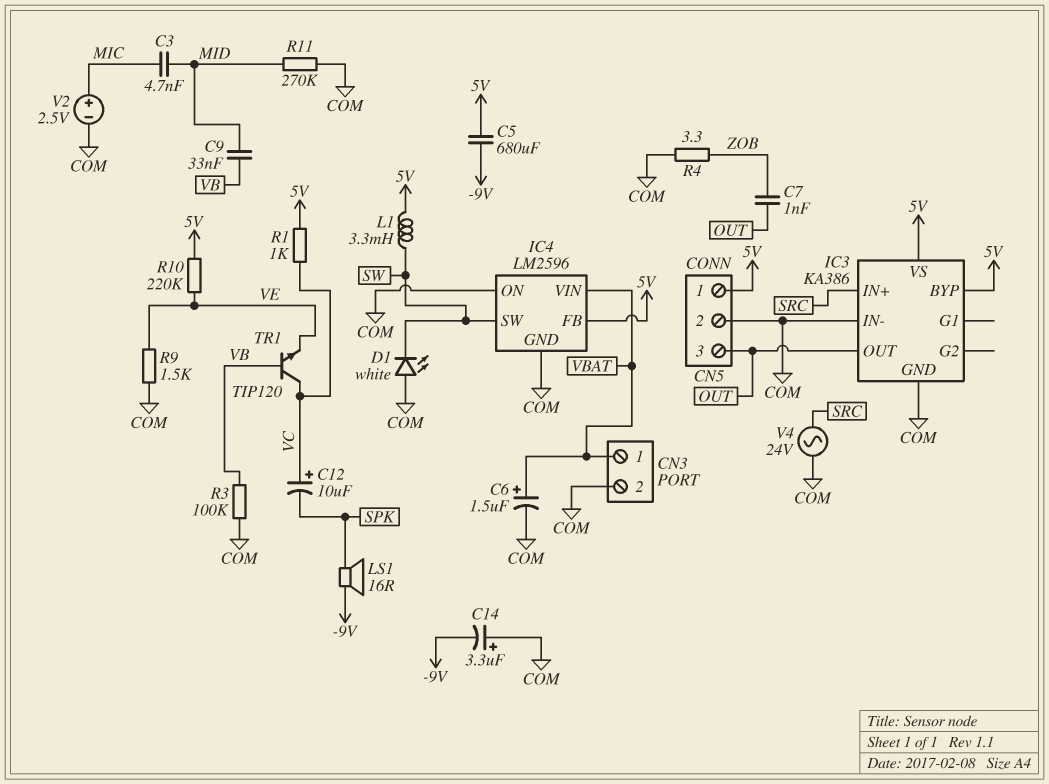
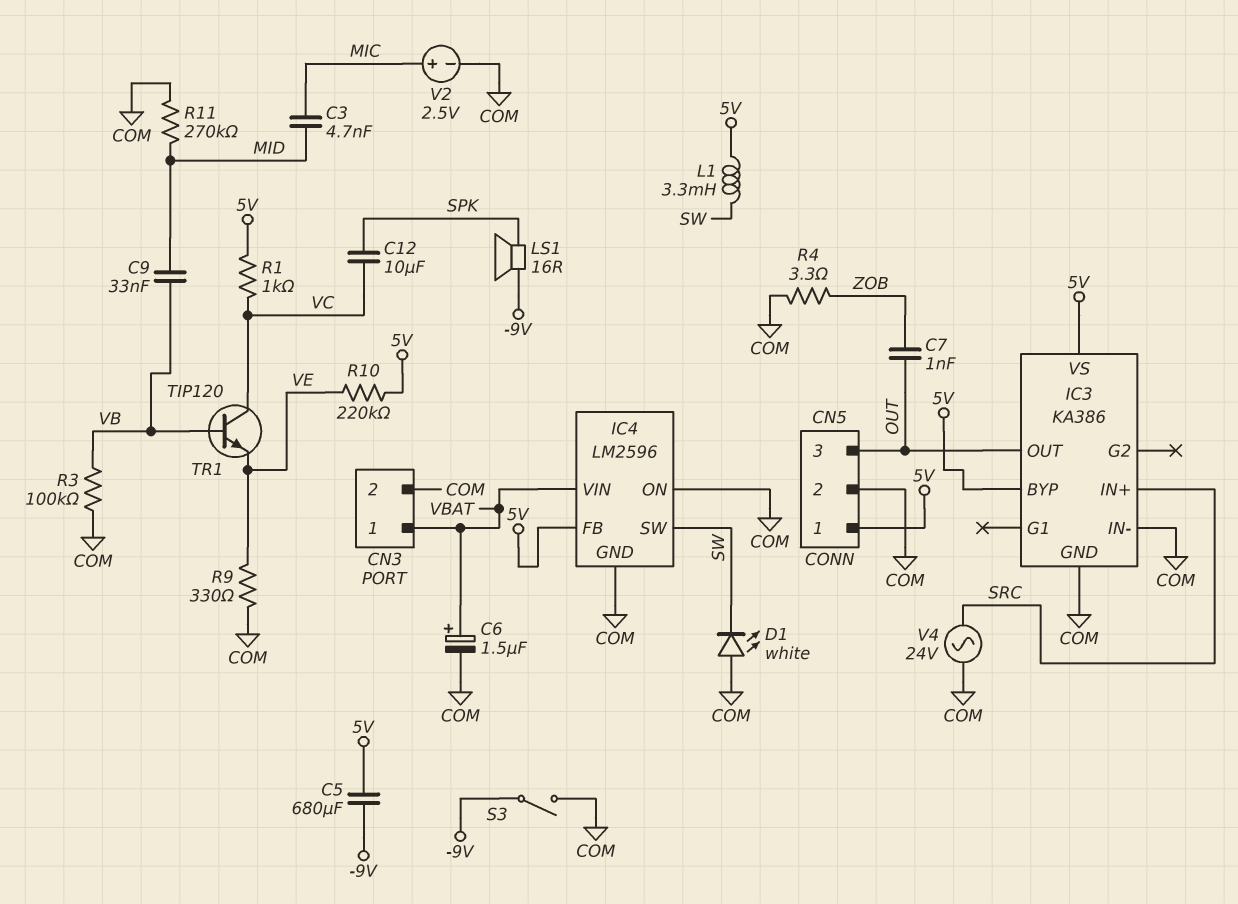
C12: 10uF (plus VC, minus SPK) -> 10uF (SPK, VC)
C14: 3.3uF (plus COM, minus -9V) -> none
R9: 1.5k (COM, VE) -> 330 (COM, VE)
S3: none -> switch (-9V, COM)

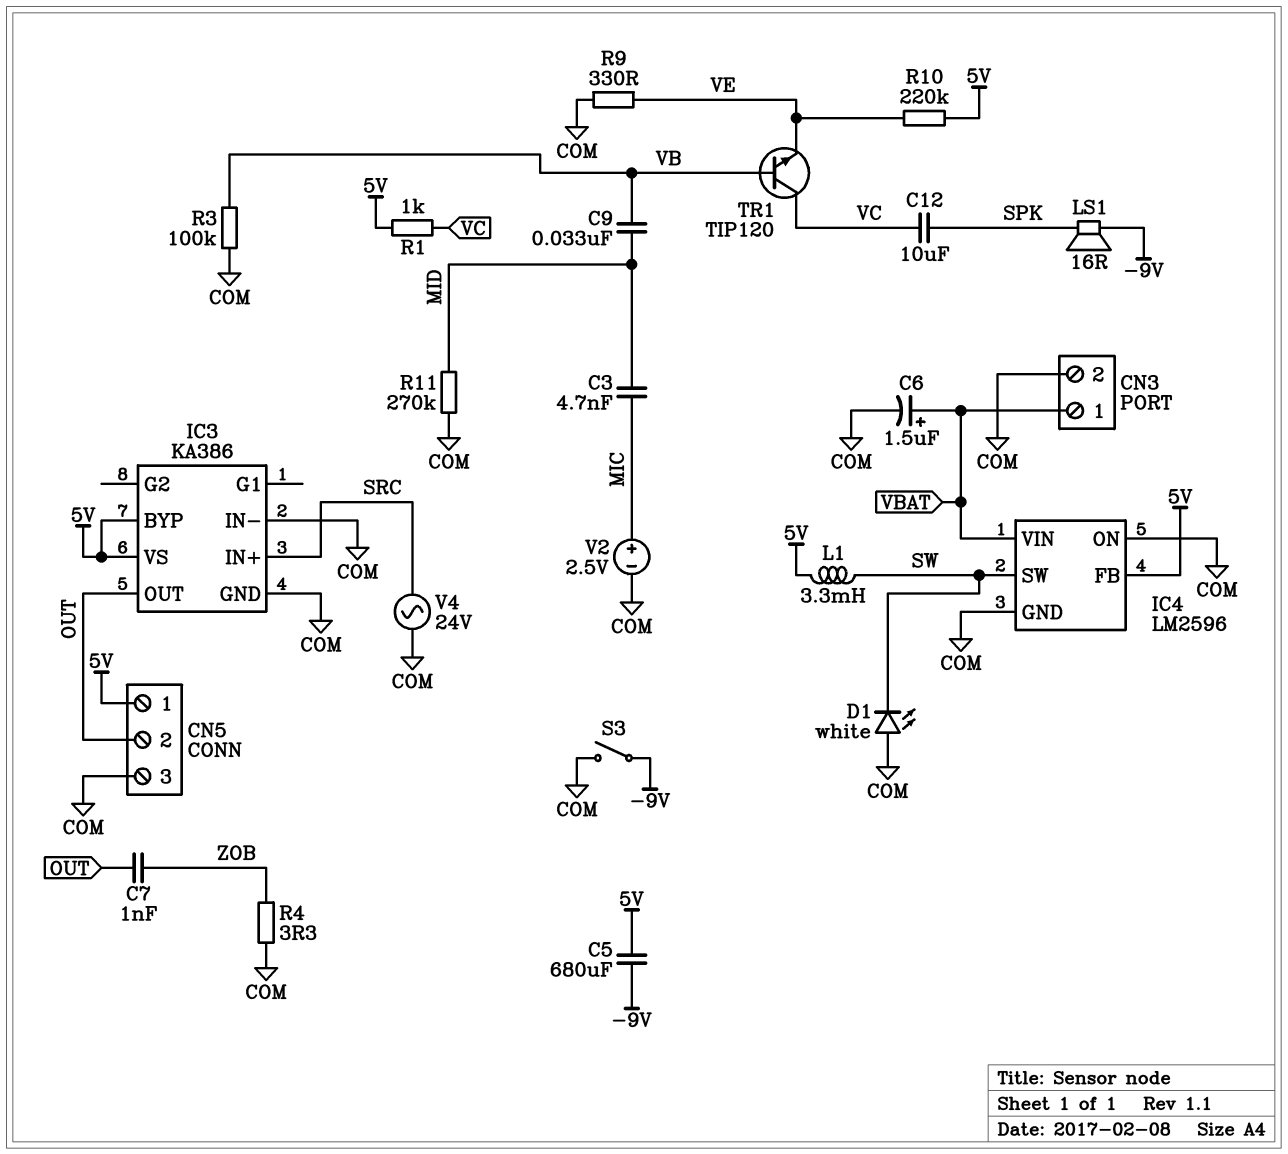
CN5 pin 2: COM -> OUT
CN5 pin 3: OUT -> COM

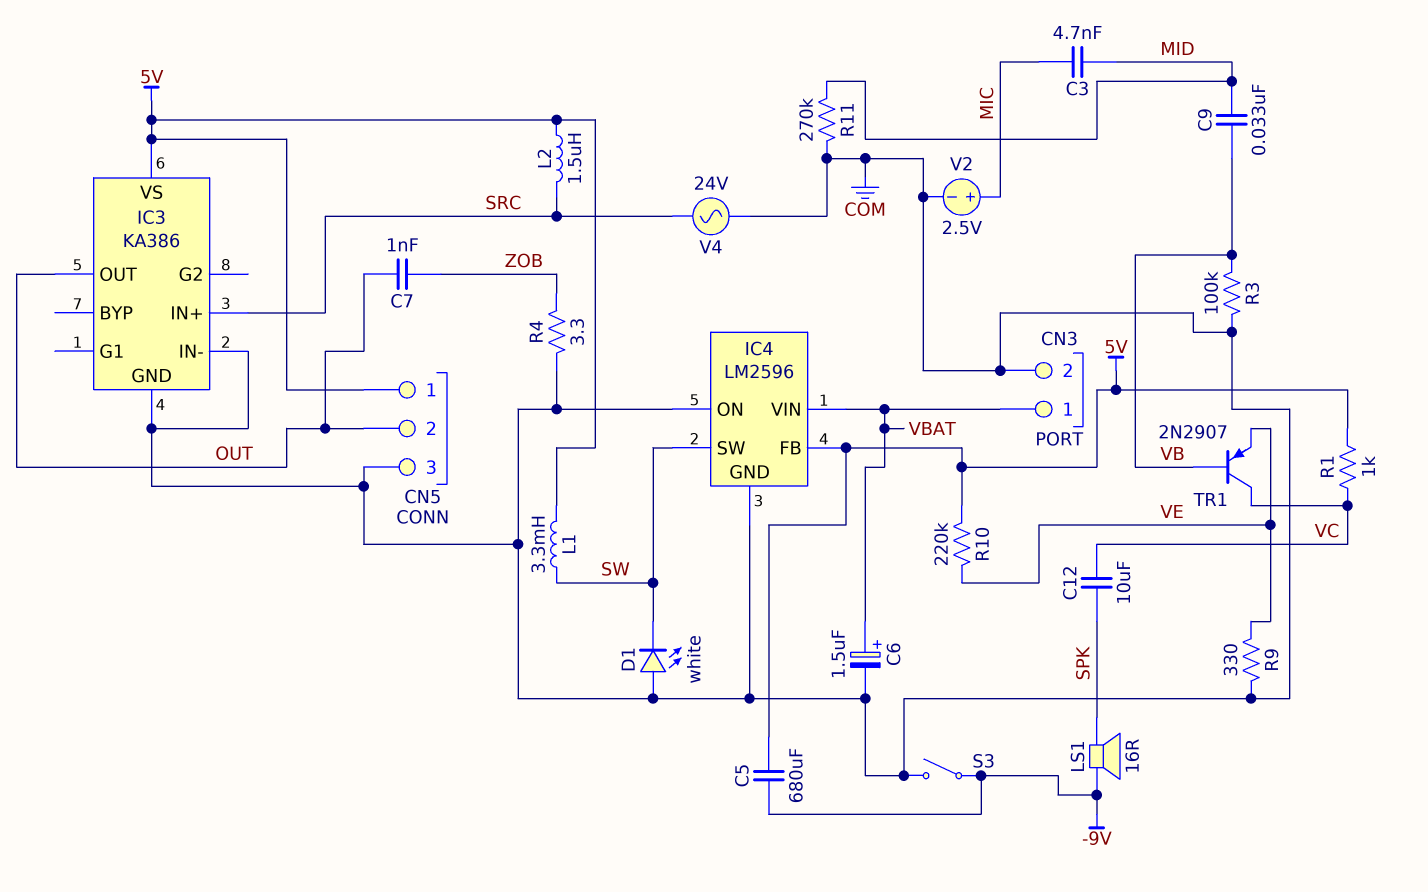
IC3 pin BYP: 5V -> none
L2: none -> 1.5uH (5V, SRC)
TR1: NPN TIP120 (B VB, C VC, E VE) -> PNP 2N2907 (B VB, C VC, E VE)

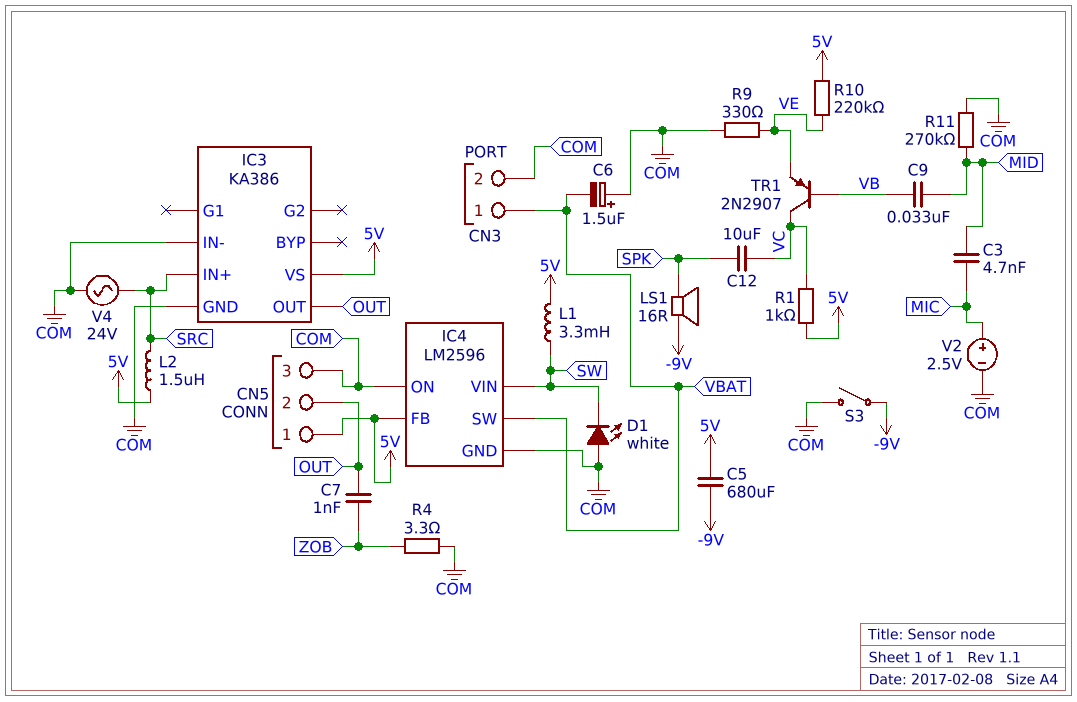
C6: 1.5uF (plus VBAT, minus COM) -> 1.5uF (plus COM, minus VBAT)
IC4 pin SW: SW -> VBAT
IC4 pin VIN: VBAT -> SW
R3: 100k (COM, VB) -> none

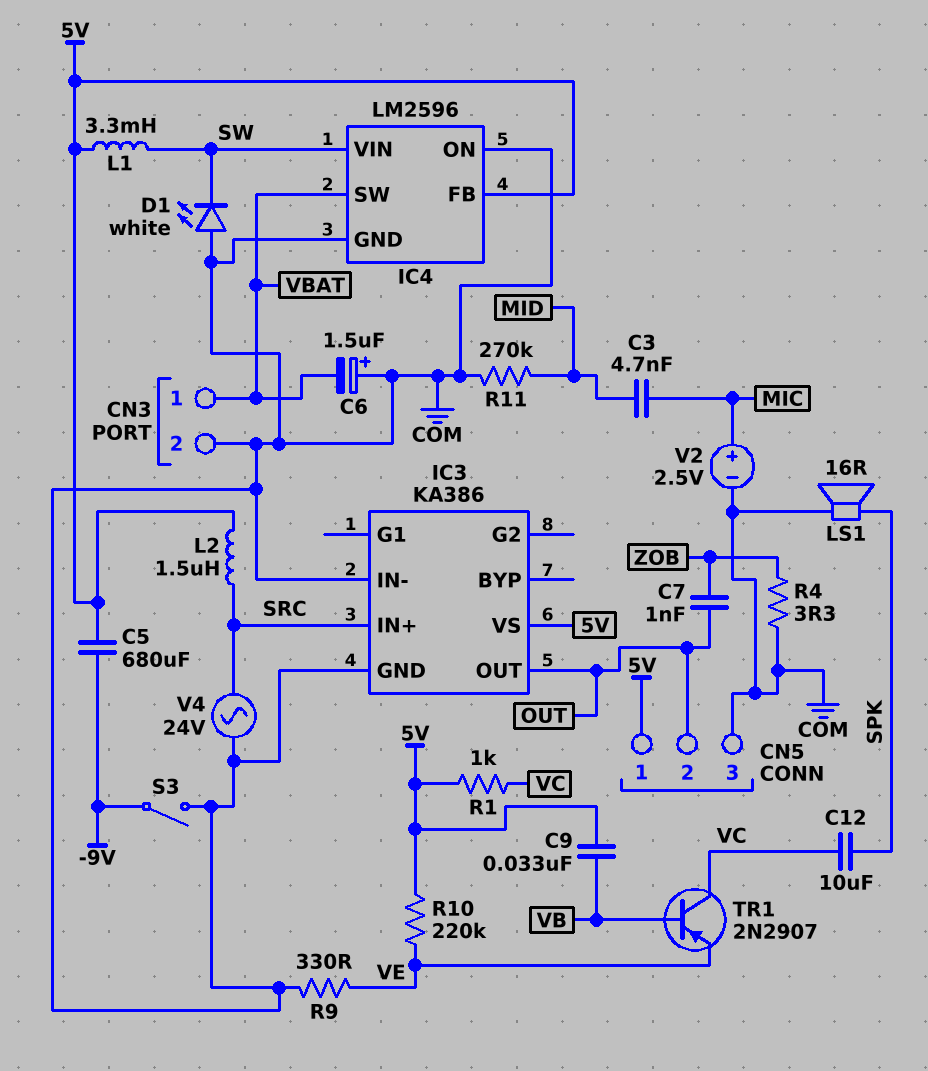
C9: 33nF (MID, VB) -> 33nF (5V, VB)
LS1: speaker 16R (-9V, SPK) -> speaker 16R (COM, SPK)

